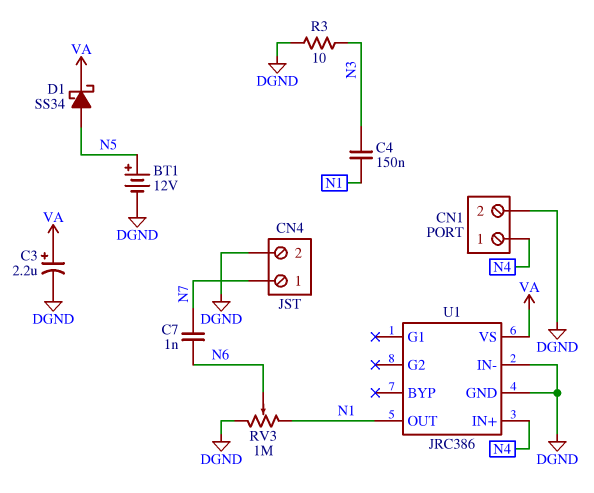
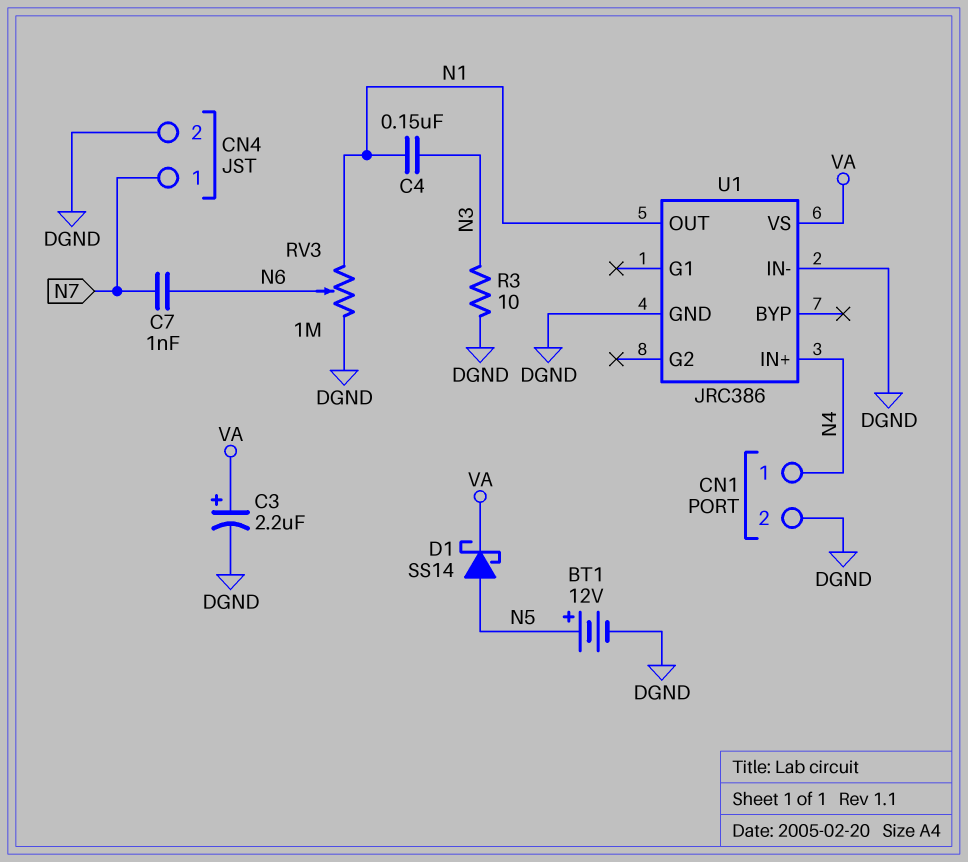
D1: schottky SS34 (A N5, K VA) -> schottky SS14 (A N5, K VA)

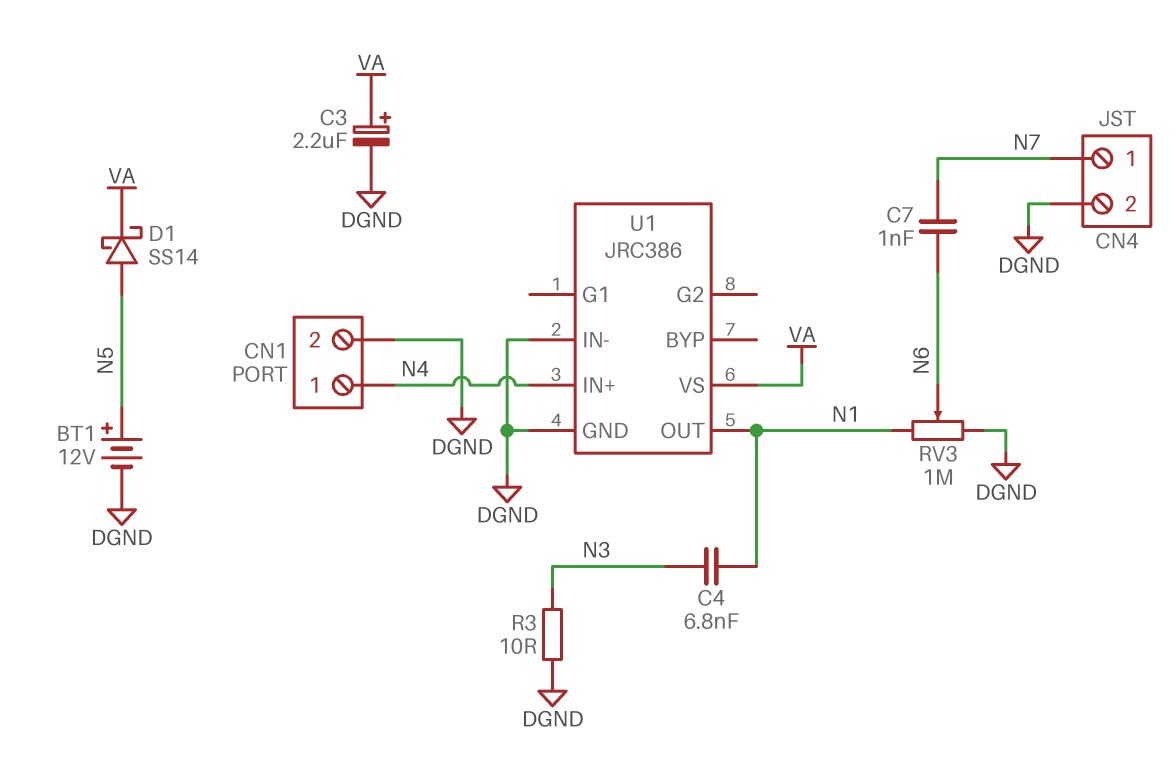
C4: 150nF (N1, N3) -> 6.8nF (N1, N3)

